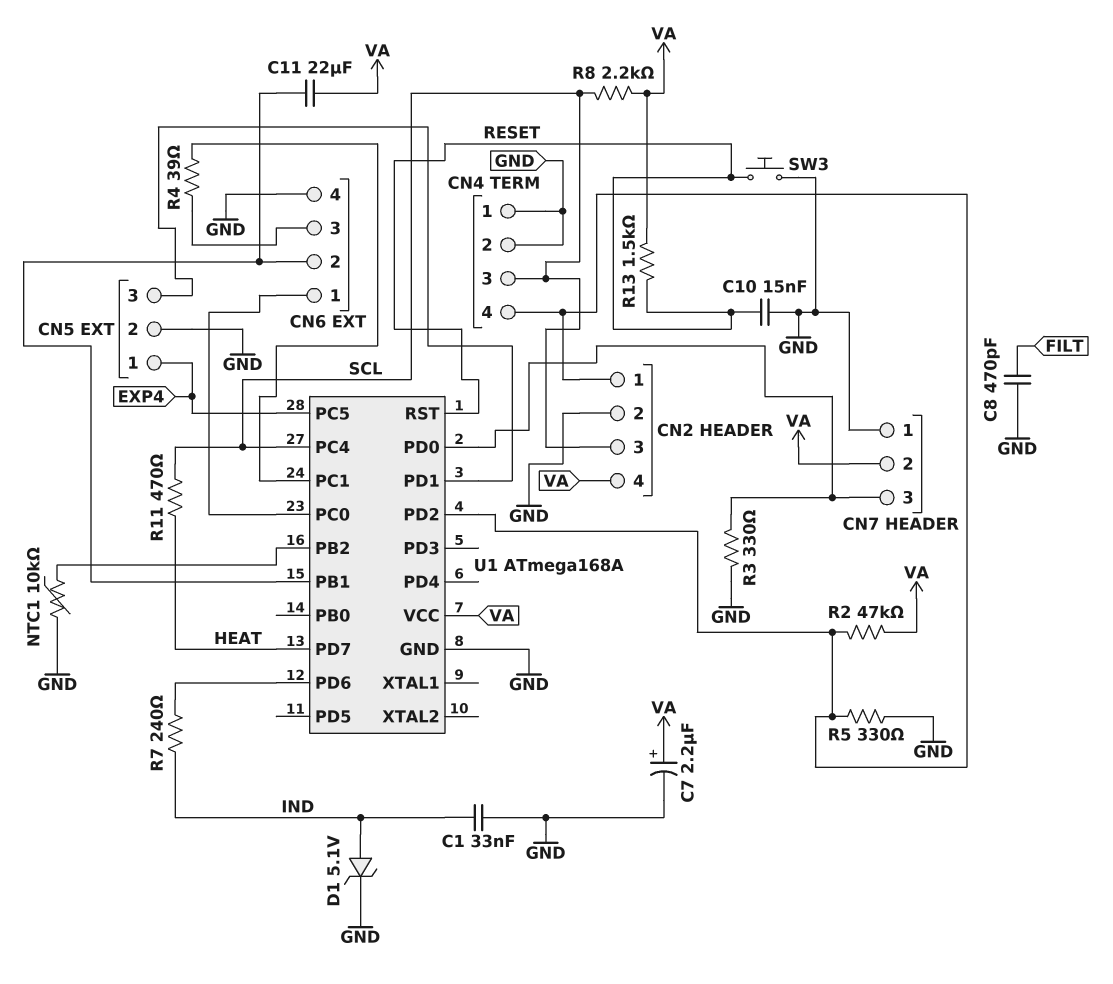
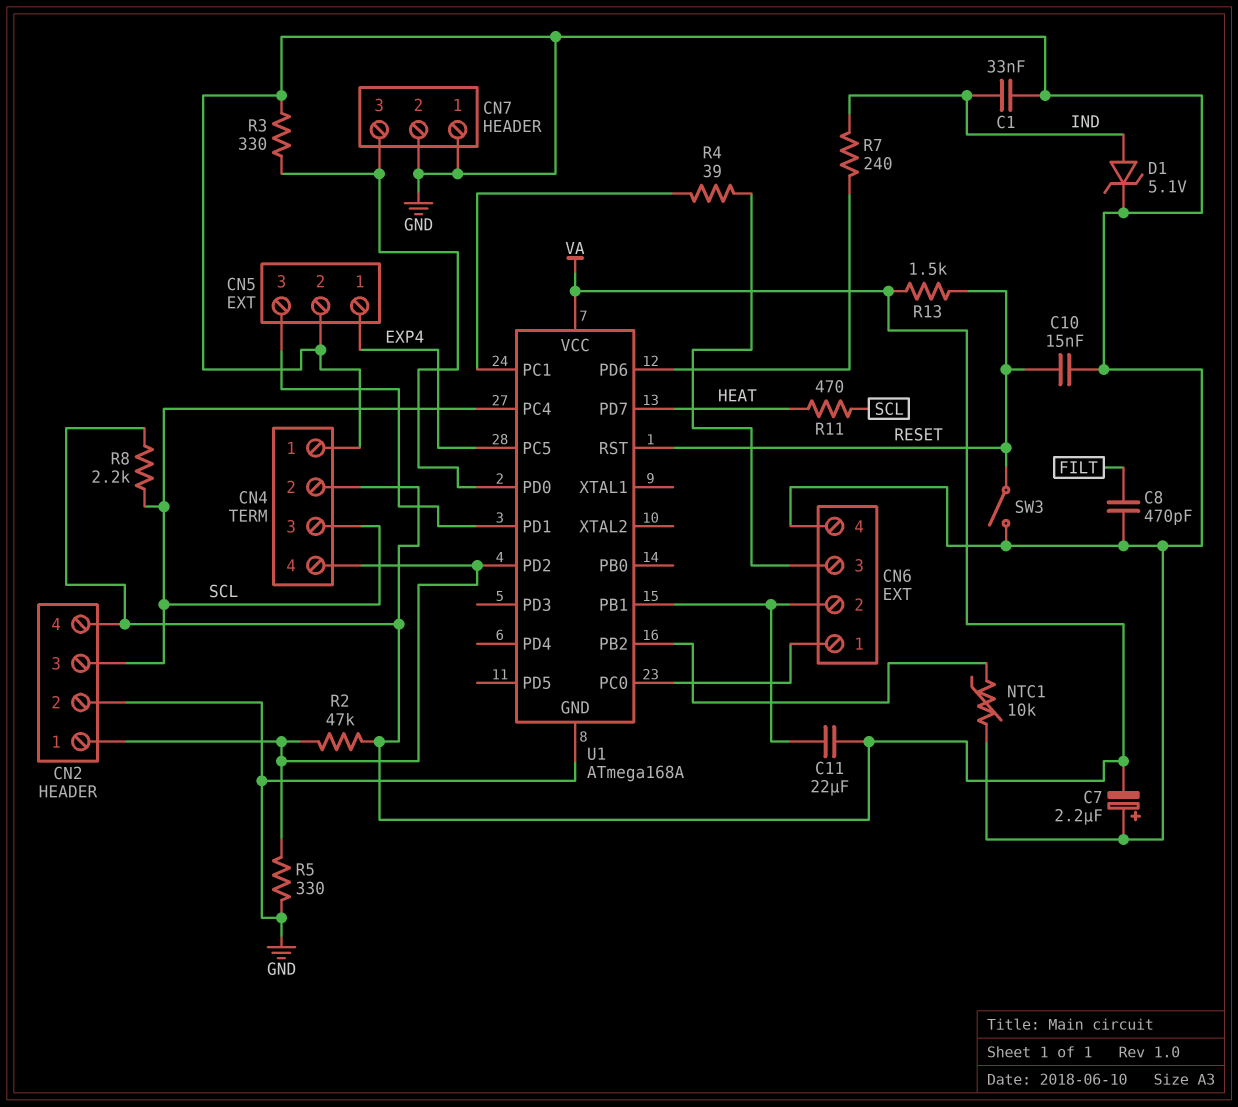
C7: 2.2uF (plus VA, minus GND) -> 2.2uF (plus GND, minus VA)
CN4 pin 2: GND -> VA
CN7 pin 2: VA -> GND
SW3: button (GND, RESET) -> switch (GND, RESET)

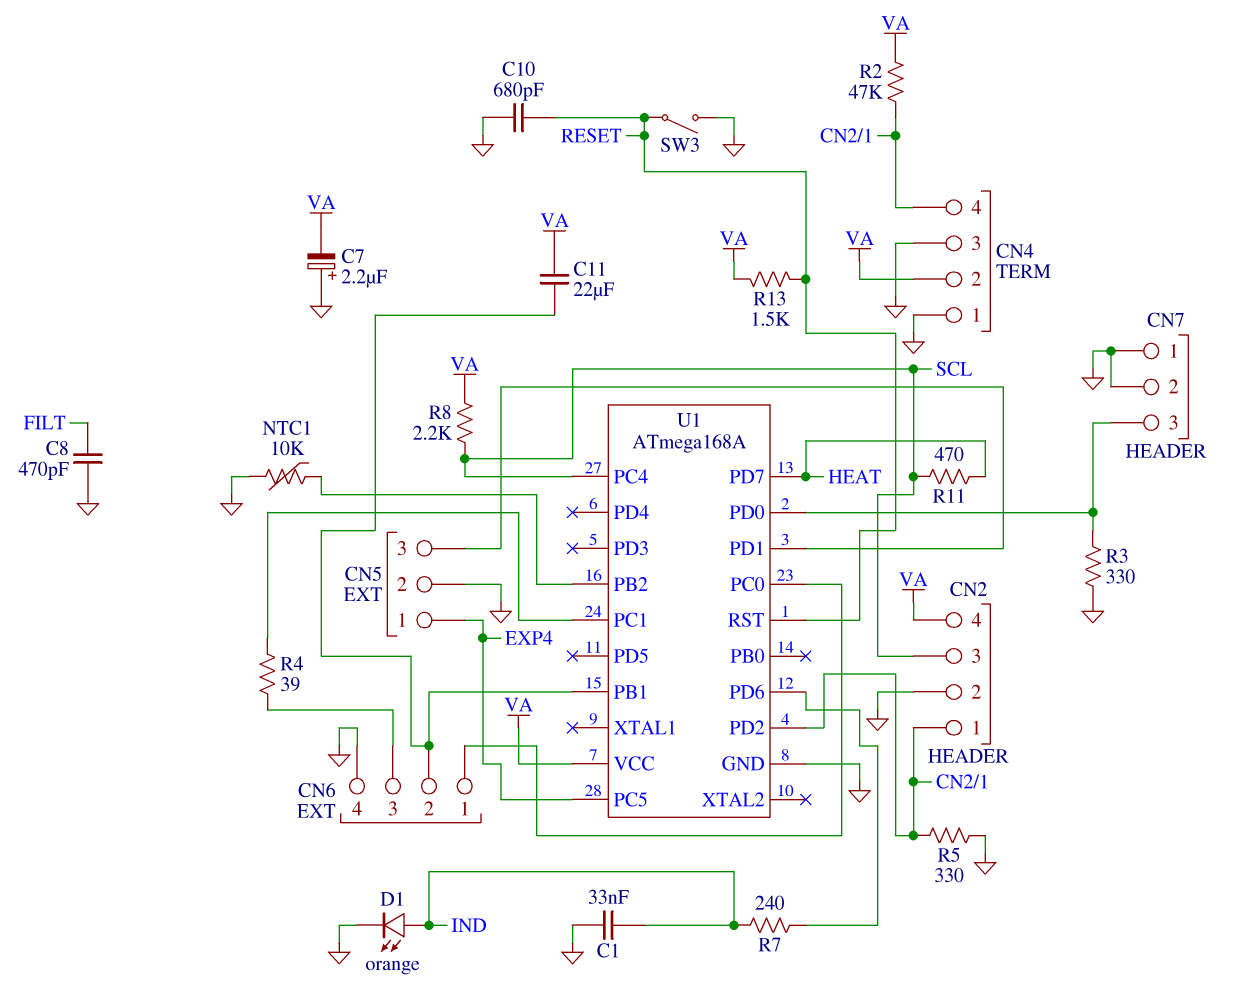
C10: 15nF (GND, RESET) -> 680pF (GND, RESET)
CN4 pin 3: SCL -> GND
D1: zener 5.1V (A IND, K GND) -> LED orange (A IND, K GND)

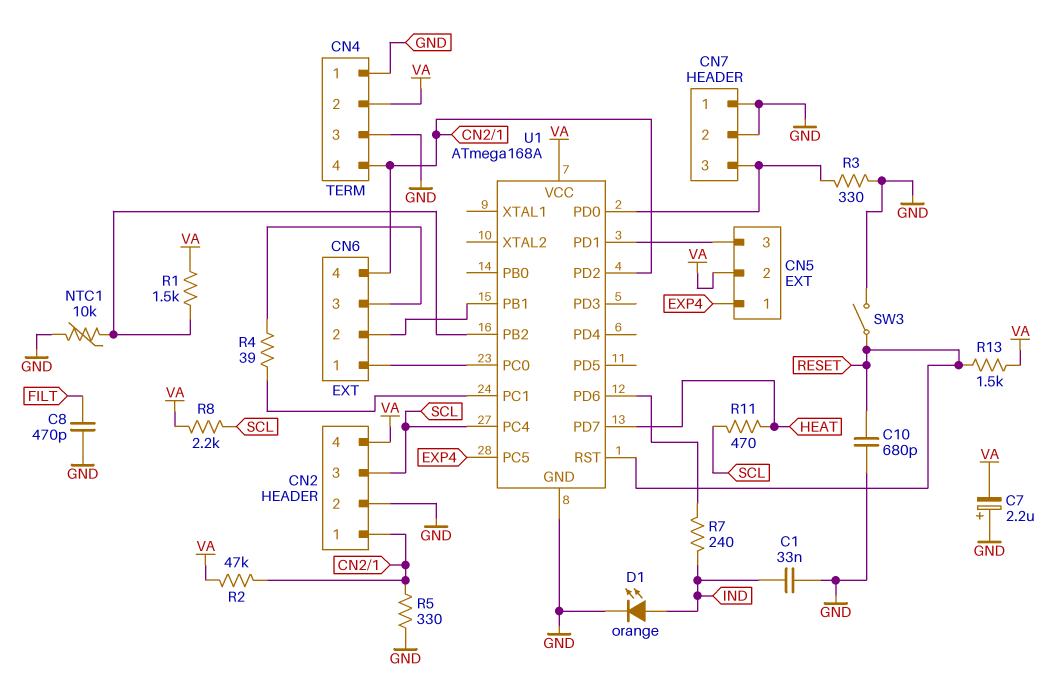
C11: 22uF (CN6/2, VA) -> none
CN5 pin 2: GND -> VA
CN6 pin 4: GND -> CN2/1
R1: none -> 1.5k (U1/PB2, VA)

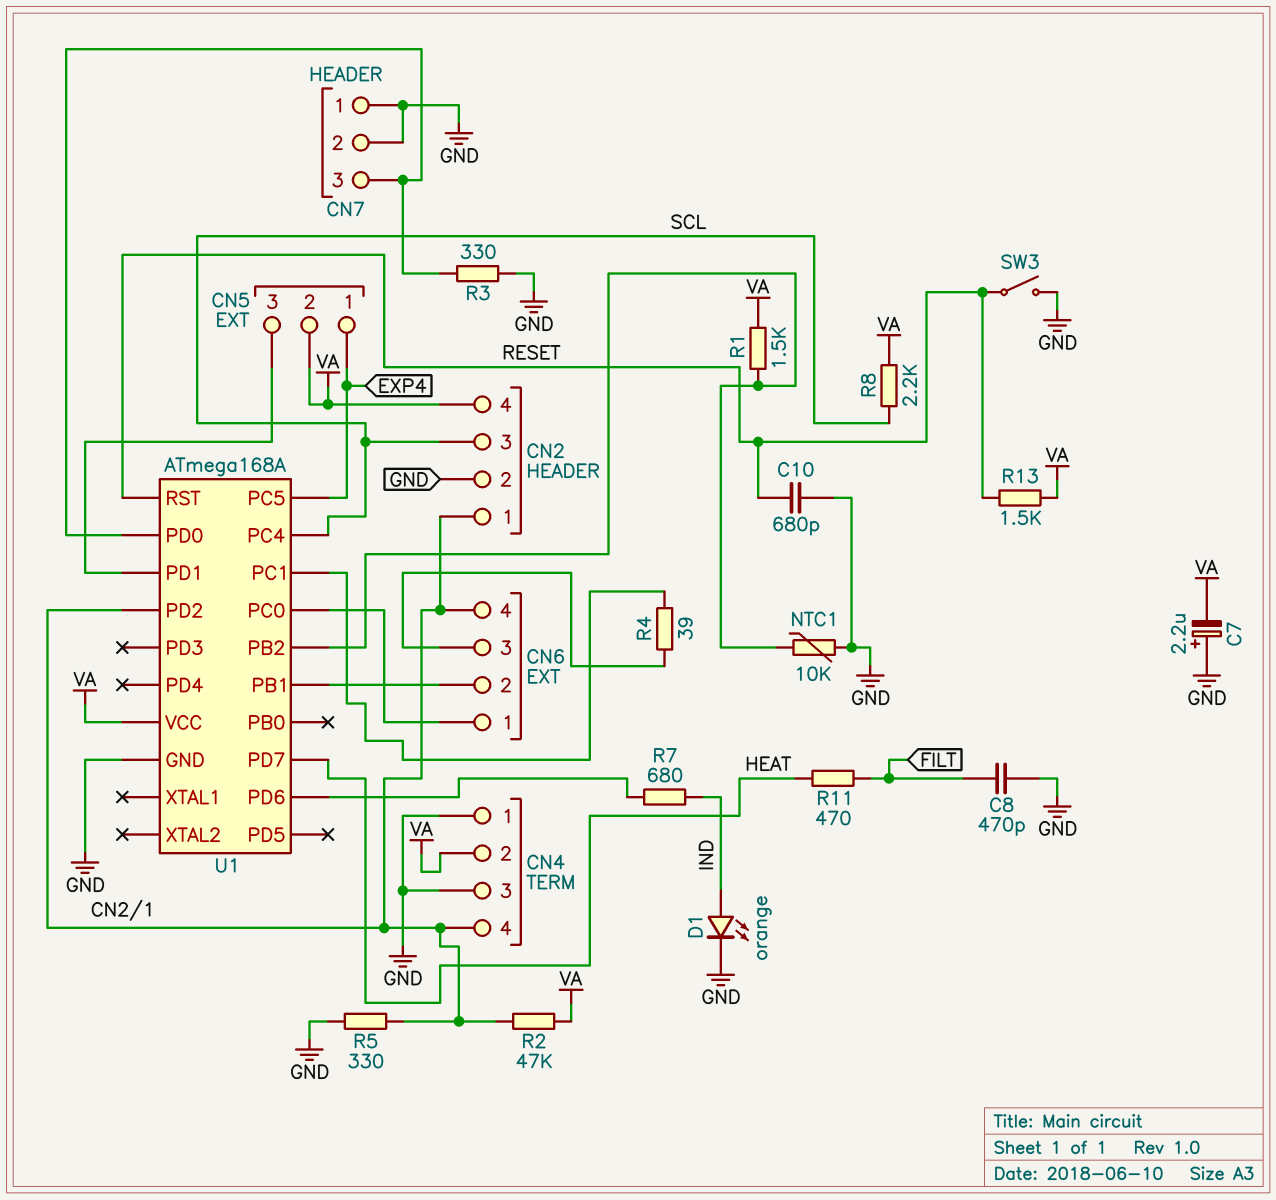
C1: 33nF (GND, IND) -> none
R7: 240 (IND, U1/PD6) -> 680 (IND, U1/PD6)
R11: 470 (HEAT, SCL) -> 470 (FILT, HEAT)

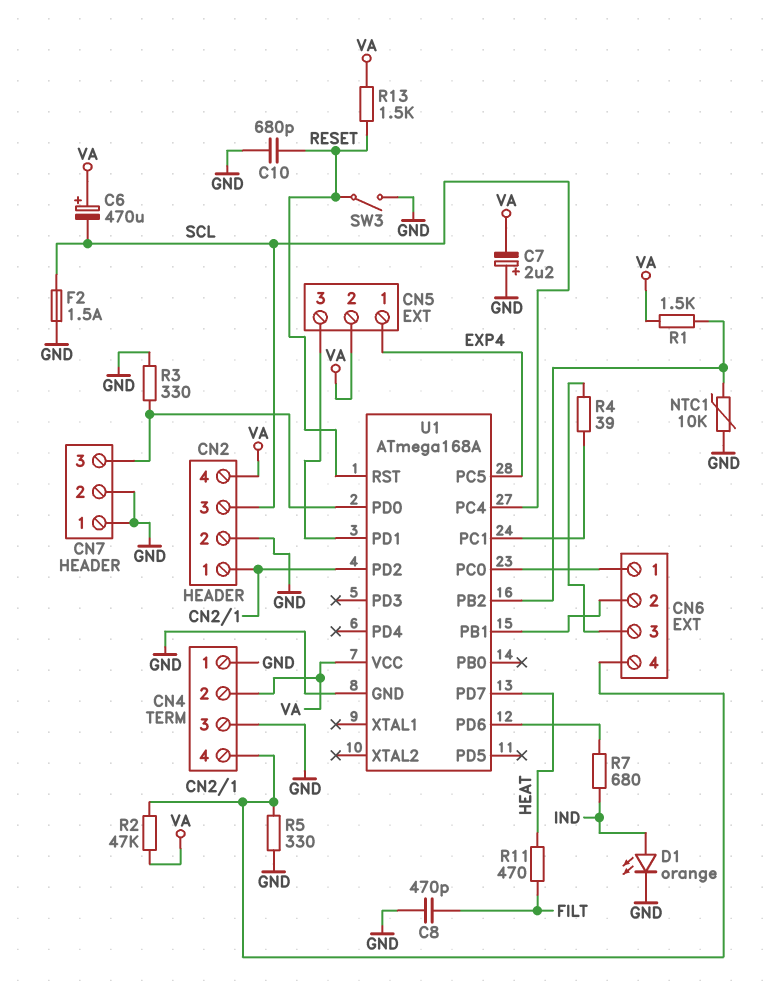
C6: none -> 470uF (plus VA, minus SCL)
F2: none -> 1.5A (GND, SCL)
R8: 2.2k (SCL, VA) -> none

